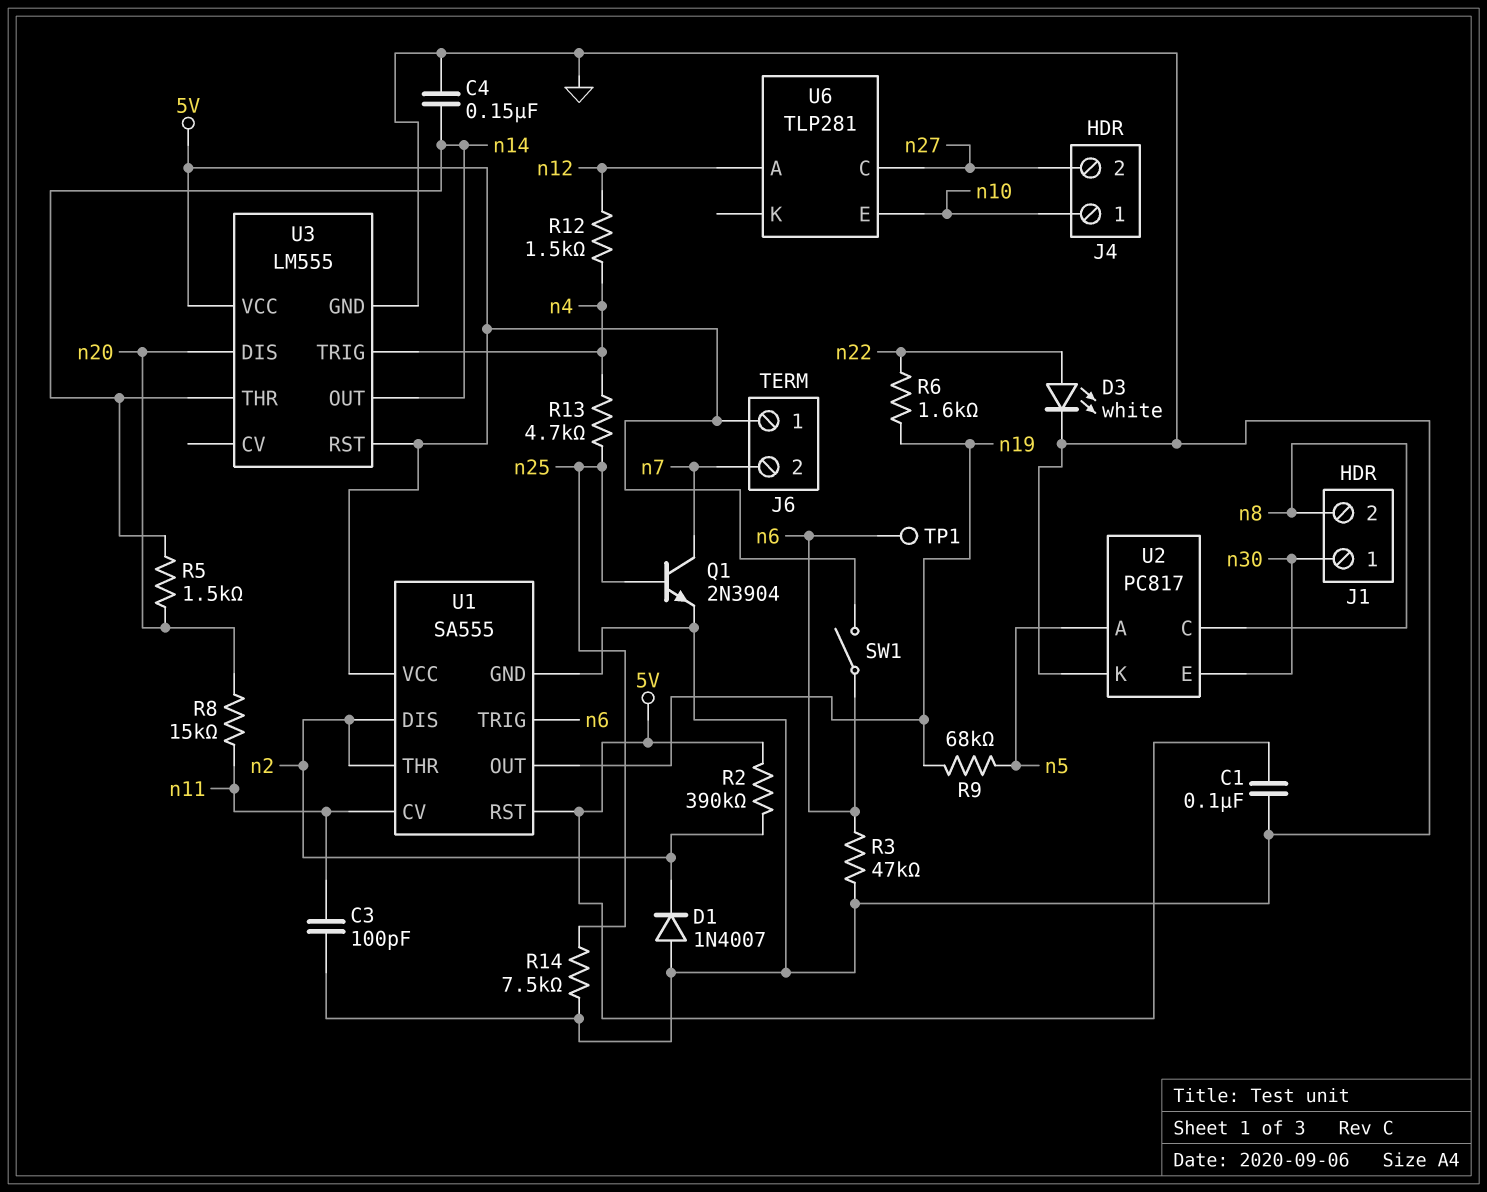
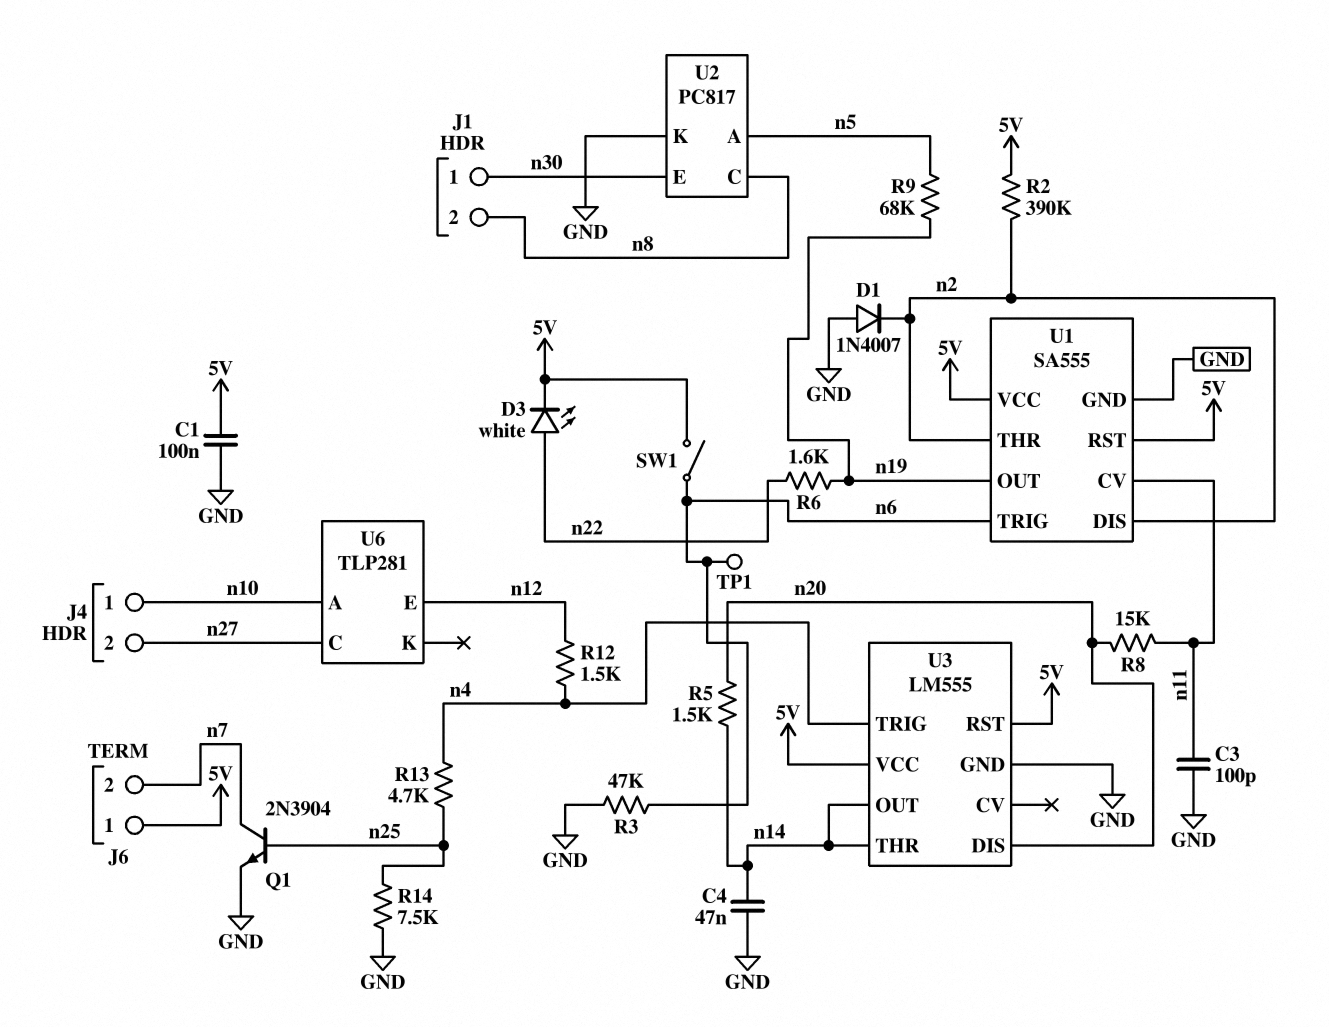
C4: 150nF (GND, n14) -> 47nF (GND, n14)
D3: LED white (A n22, K GND) -> LED white (A n22, K 5V)
U6 pin A: n12 -> n10
U6 pin E: n10 -> n12

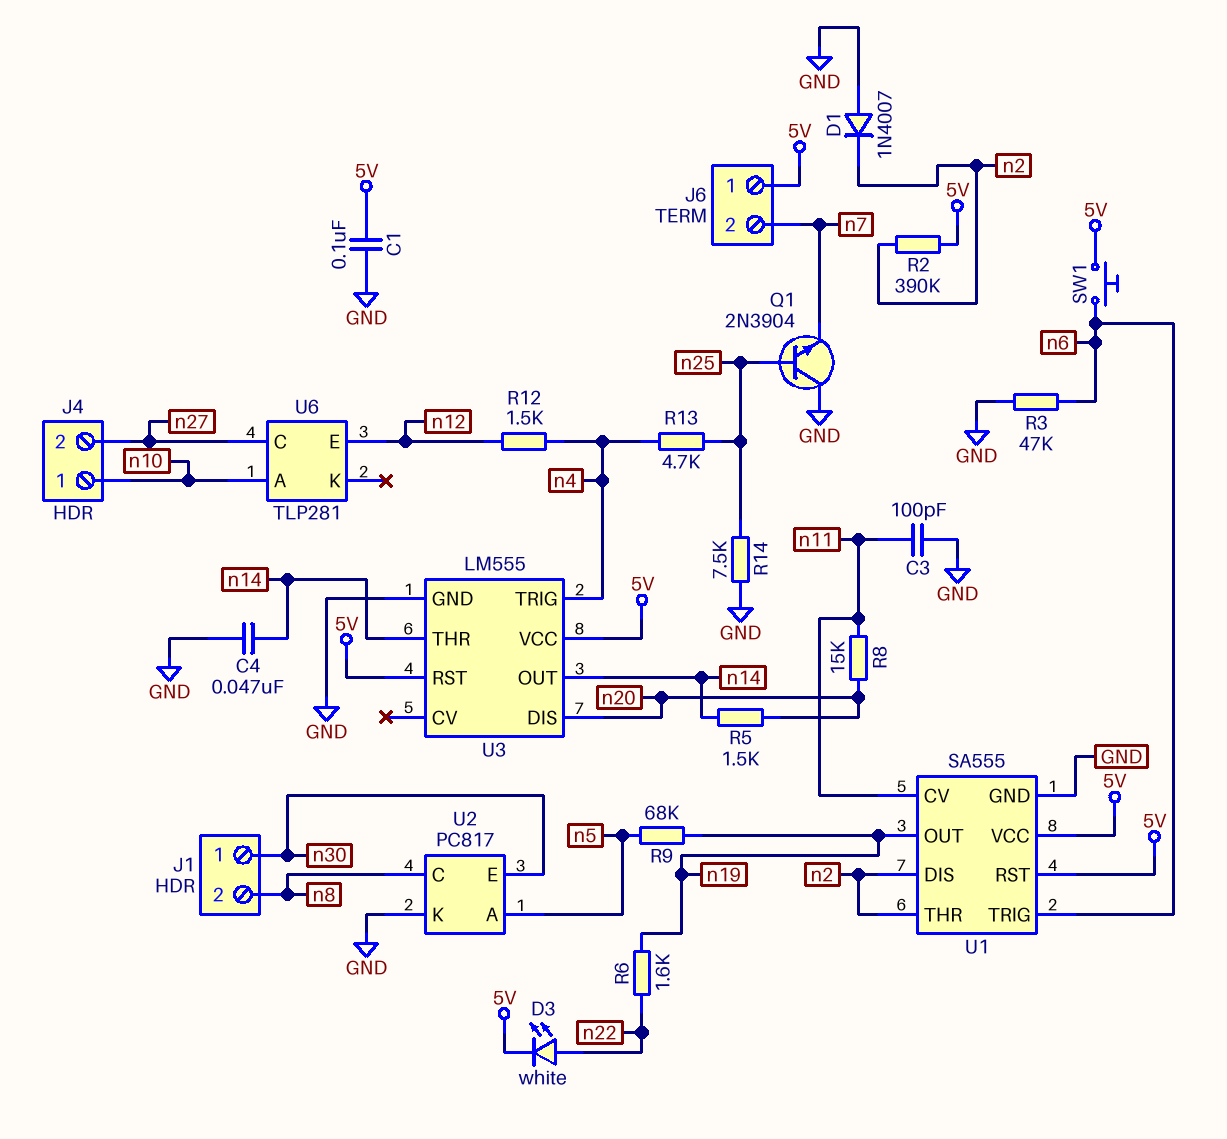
Q1: NPN 2N3904 (B n25, C n7, E GND) -> NPN 2N3904 (B n25, C GND, E n7)
SW1: switch (5V, n6) -> button (5V, n6)
TP1: test point (n6) -> none

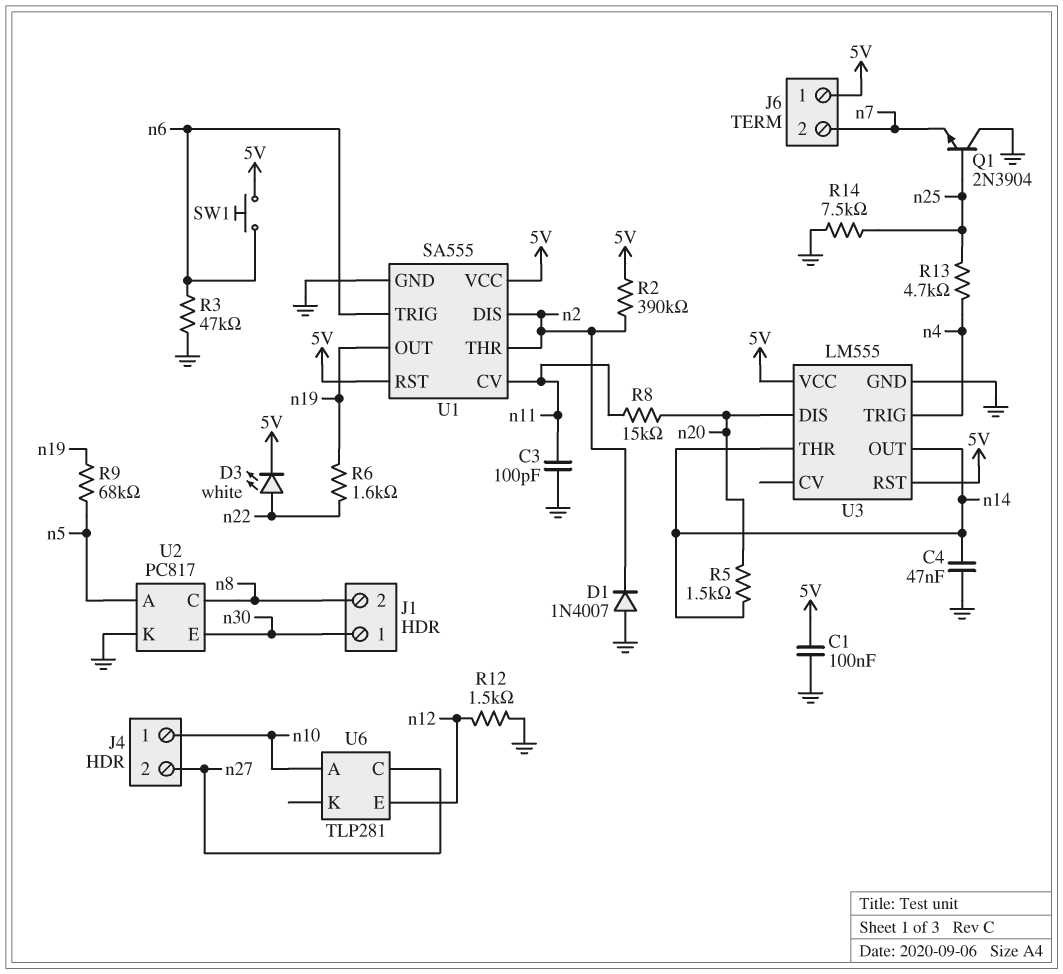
R12: 1.5k (n4, n12) -> 1.5k (GND, n12)

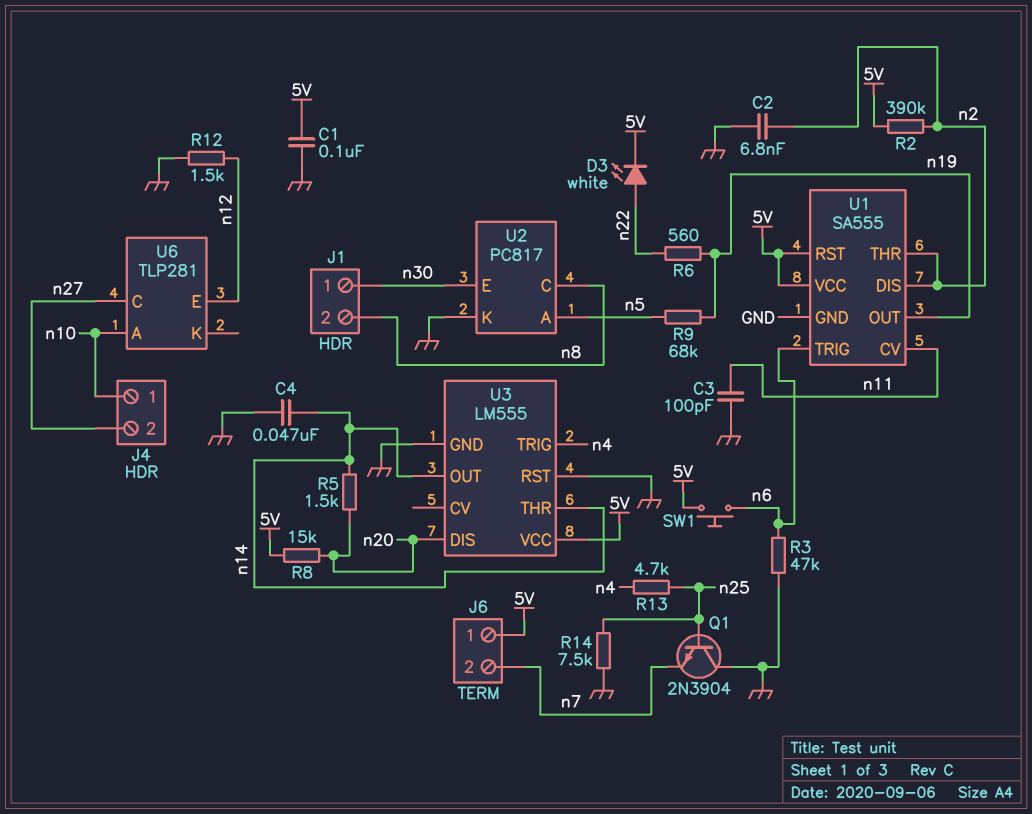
C2: none -> 6.8nF (GND, n2)
D1: diode 1N4007 (A GND, K n2) -> none
R6: 1.6k (n19, n22) -> 560 (n19, n22)
R8: 15k (n11, n20) -> 15k (5V, n20)
U3 pin RST: 5V -> GND

